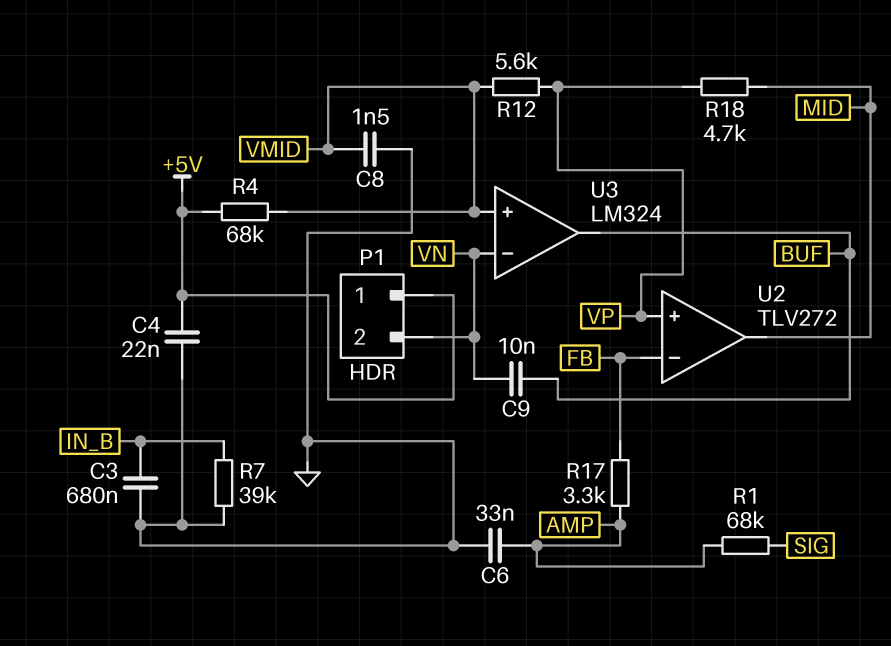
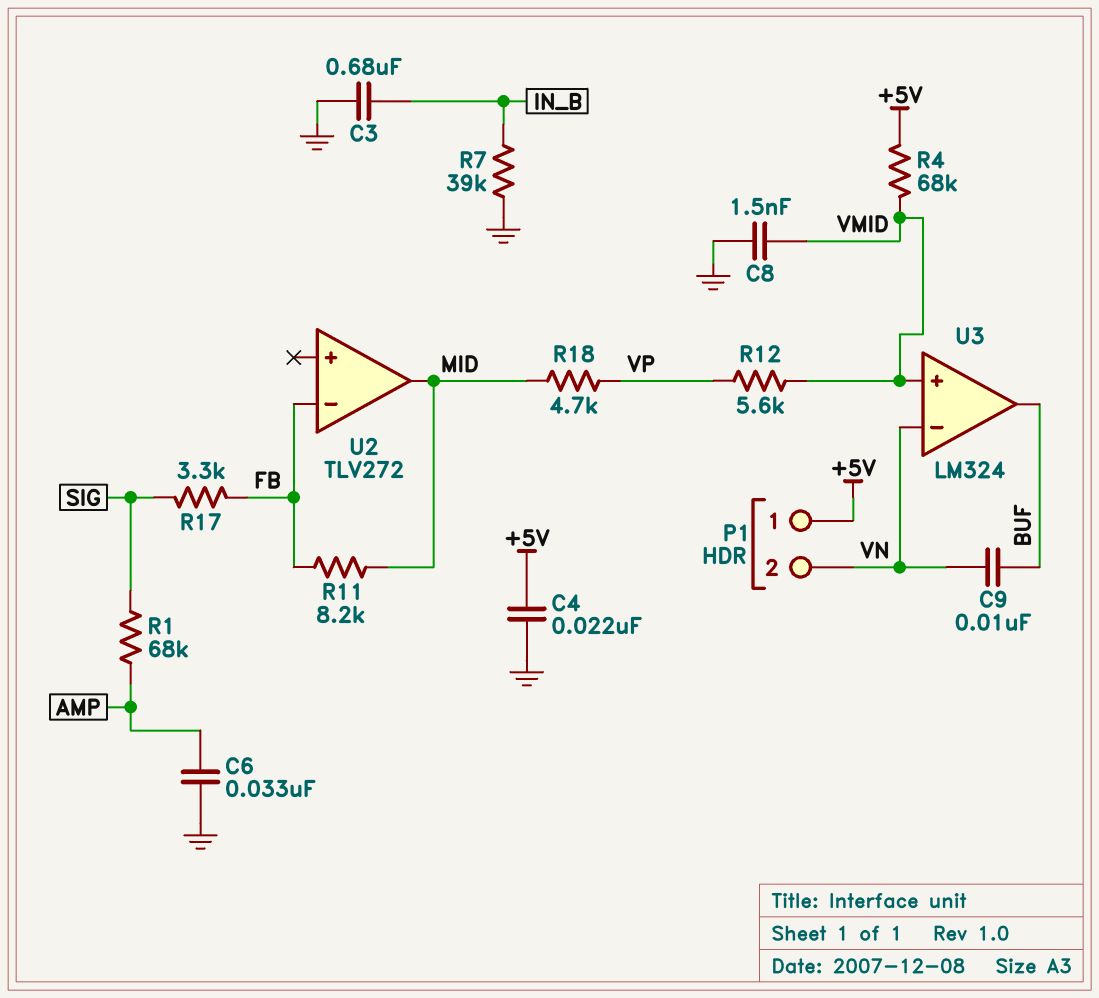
R11: none -> 8.2k (FB, MID)
R17: 3.3k (AMP, FB) -> 3.3k (FB, SIG)
U2 pin in+: VP -> none

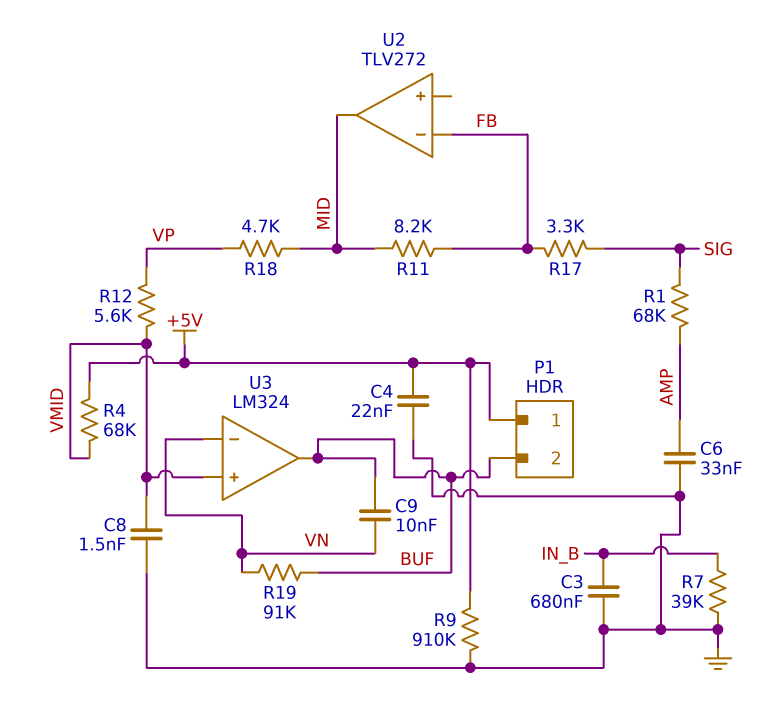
P1 pin 2: VN -> BUF
R9: none -> 910k (+5V, GND)
R19: none -> 91k (BUF, VN)

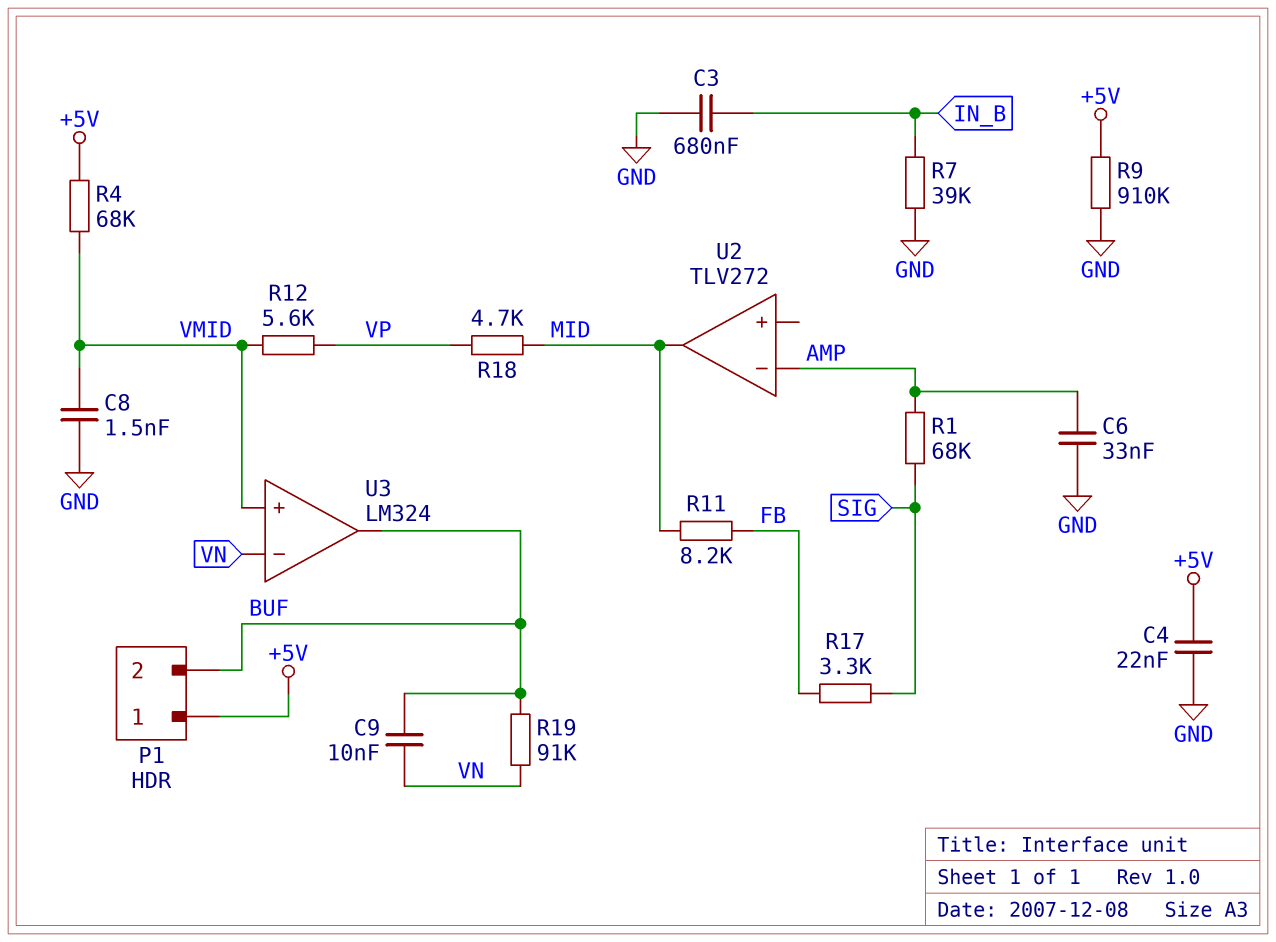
U2 pin in-: FB -> AMP

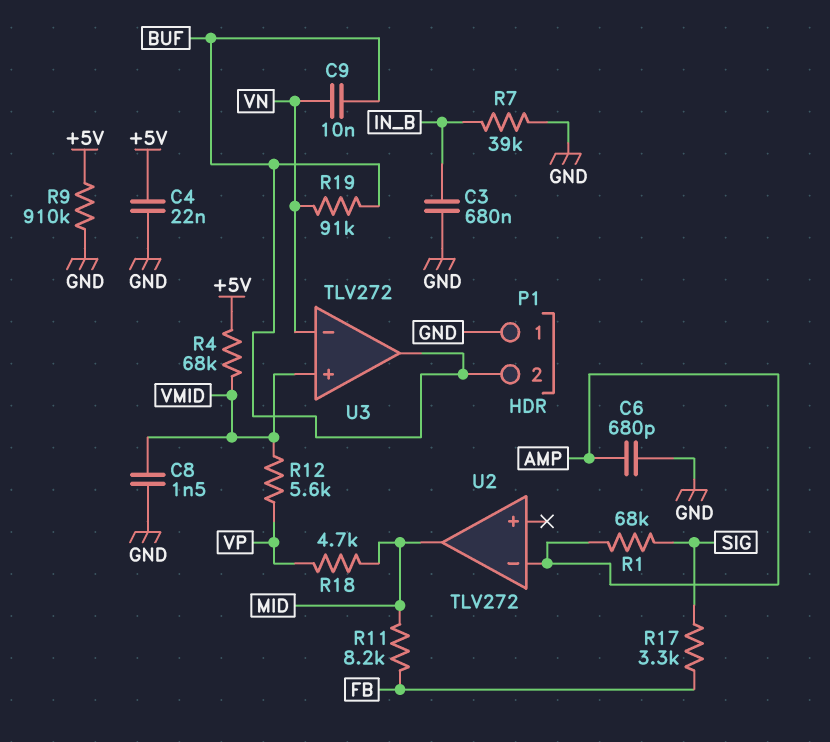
C6: 33nF (AMP, GND) -> 680pF (AMP, GND)
P1 pin 1: +5V -> GND
U3: LM324 -> TLV272

